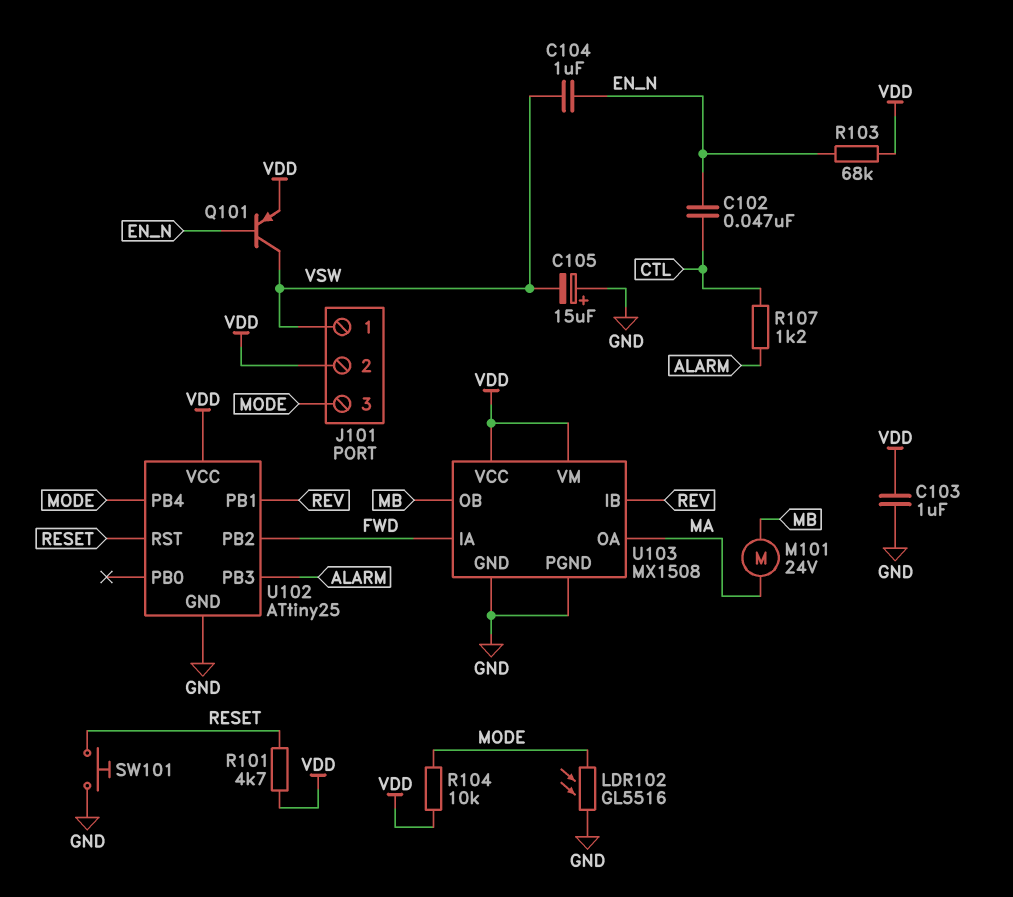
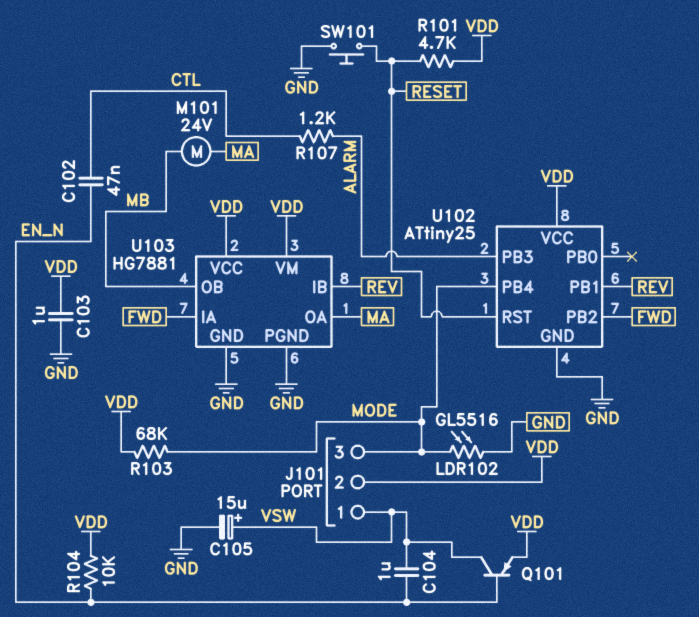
C105: 15uF (plus GND, minus VSW) -> 15uF (plus VSW, minus GND)
R103: 68k (EN_N, VDD) -> 68k (MODE, VDD)
R104: 10k (MODE, VDD) -> 10k (EN_N, VDD)
U103: MX1508 -> HG7881

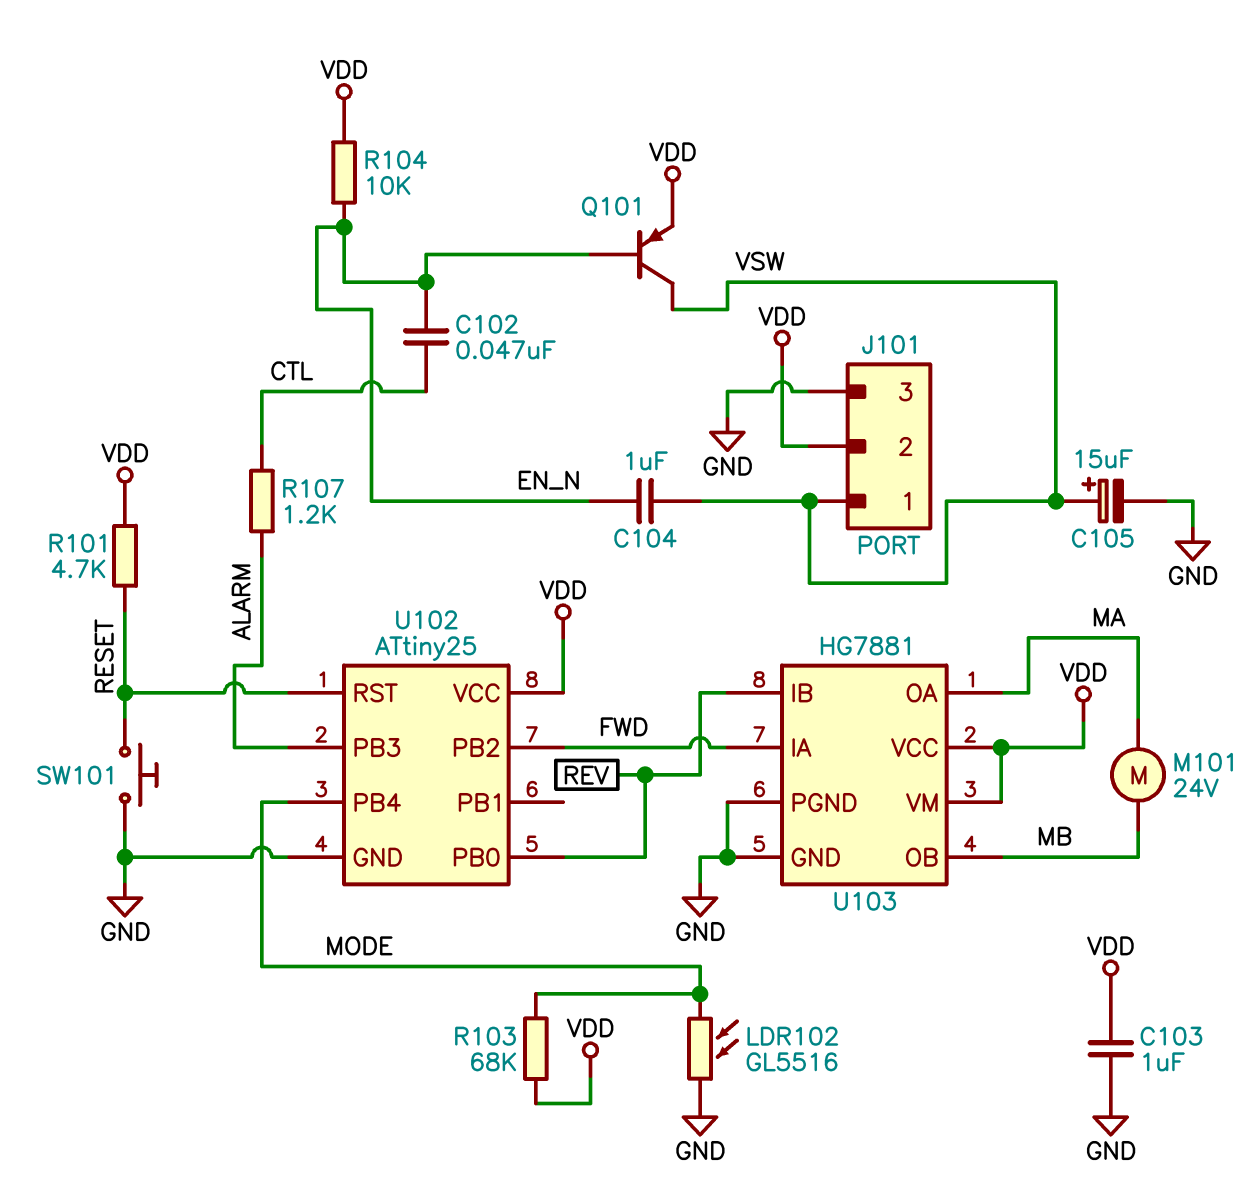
J101 pin 3: MODE -> GND
U102 pin PB0: none -> REV
U102 pin PB1: REV -> none

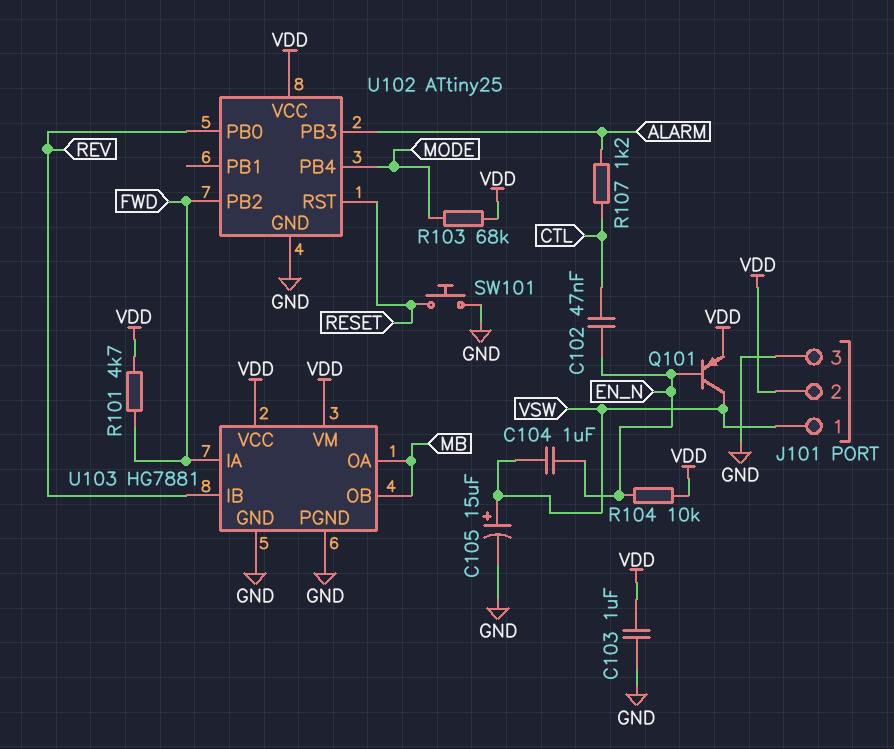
LDR102: GL5516 (GND, MODE) -> none
M101: motor 24V (MA, MB) -> none
R101: 4.7k (RESET, VDD) -> 4.7k (FWD, VDD)
U103 pin OA: MA -> MB

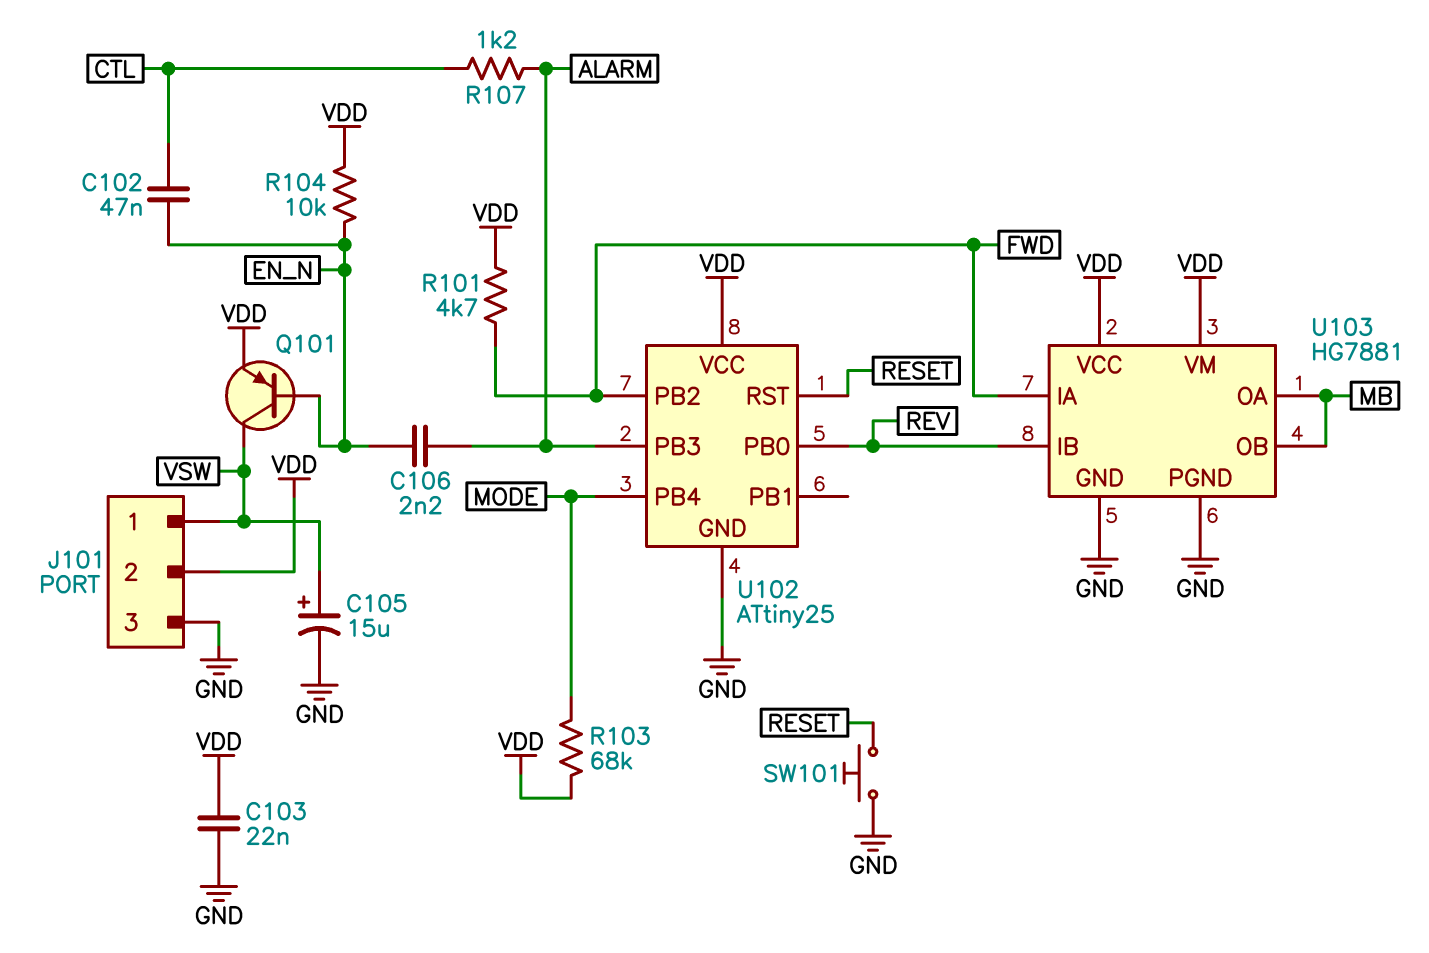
C103: 1uF (GND, VDD) -> 22nF (GND, VDD)
C104: 1uF (EN_N, VSW) -> none
C106: none -> 2.2nF (ALARM, EN_N)

